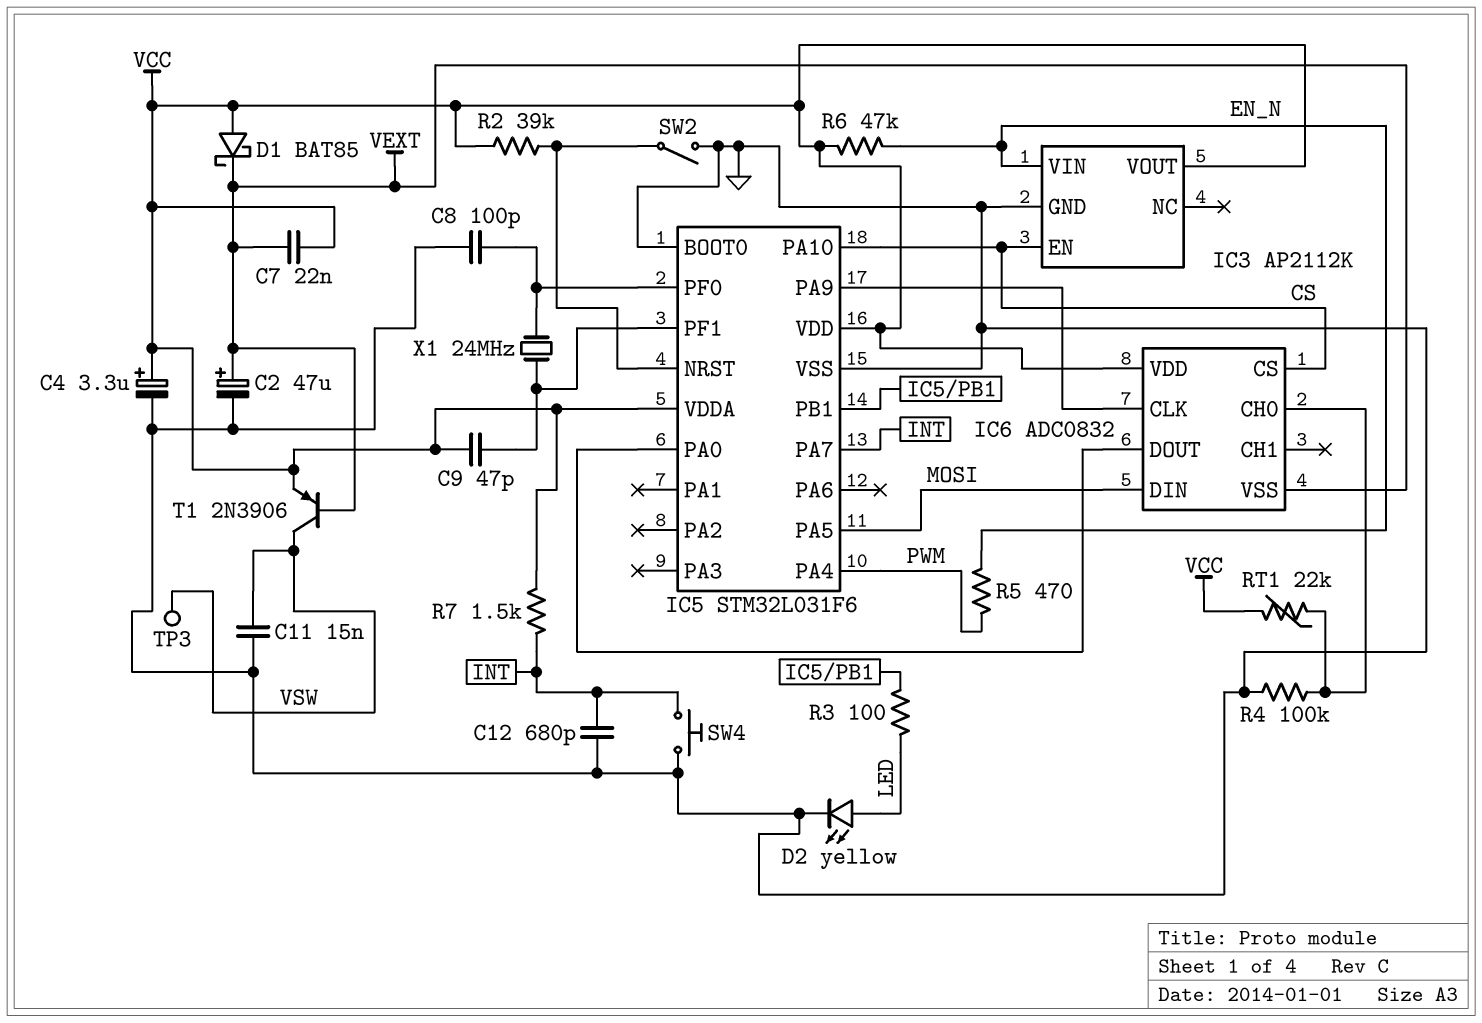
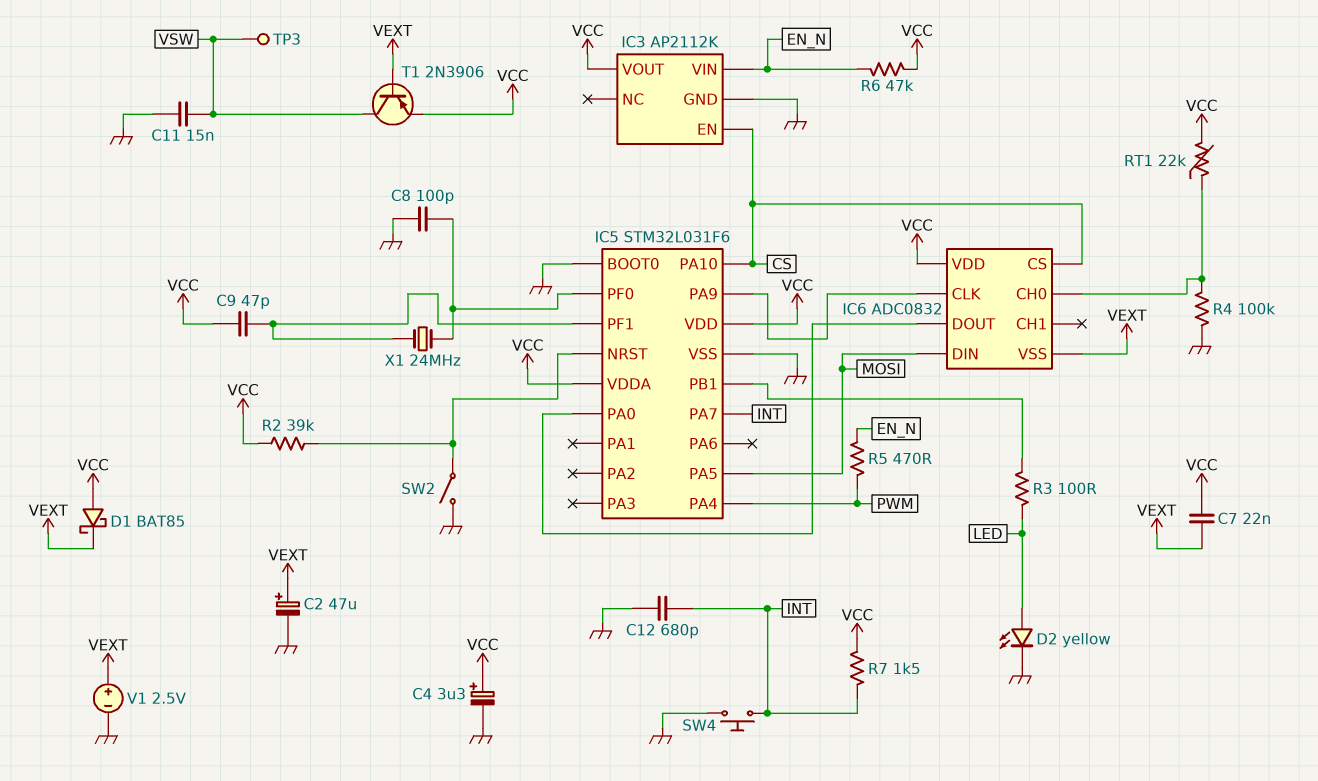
V1: none -> 2.5V (plus VEXT, minus GND)

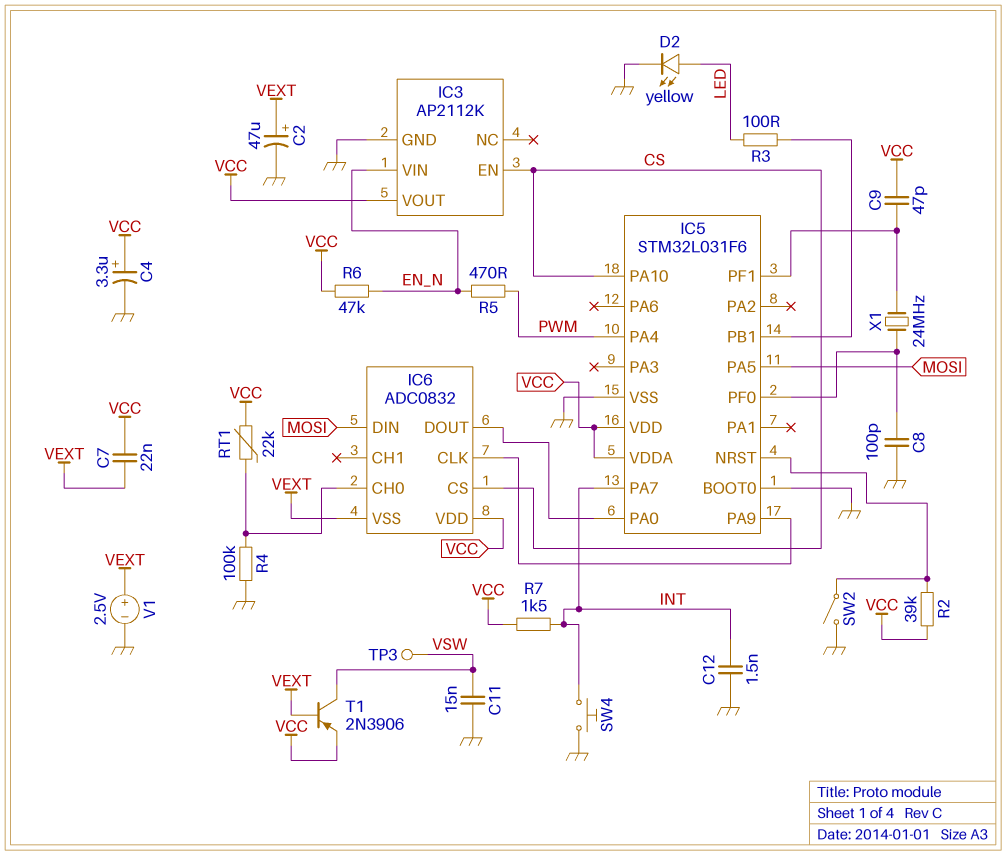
C12: 680pF (GND, INT) -> 1.5nF (GND, INT)
D1: schottky BAT85 (A VCC, K VEXT) -> none

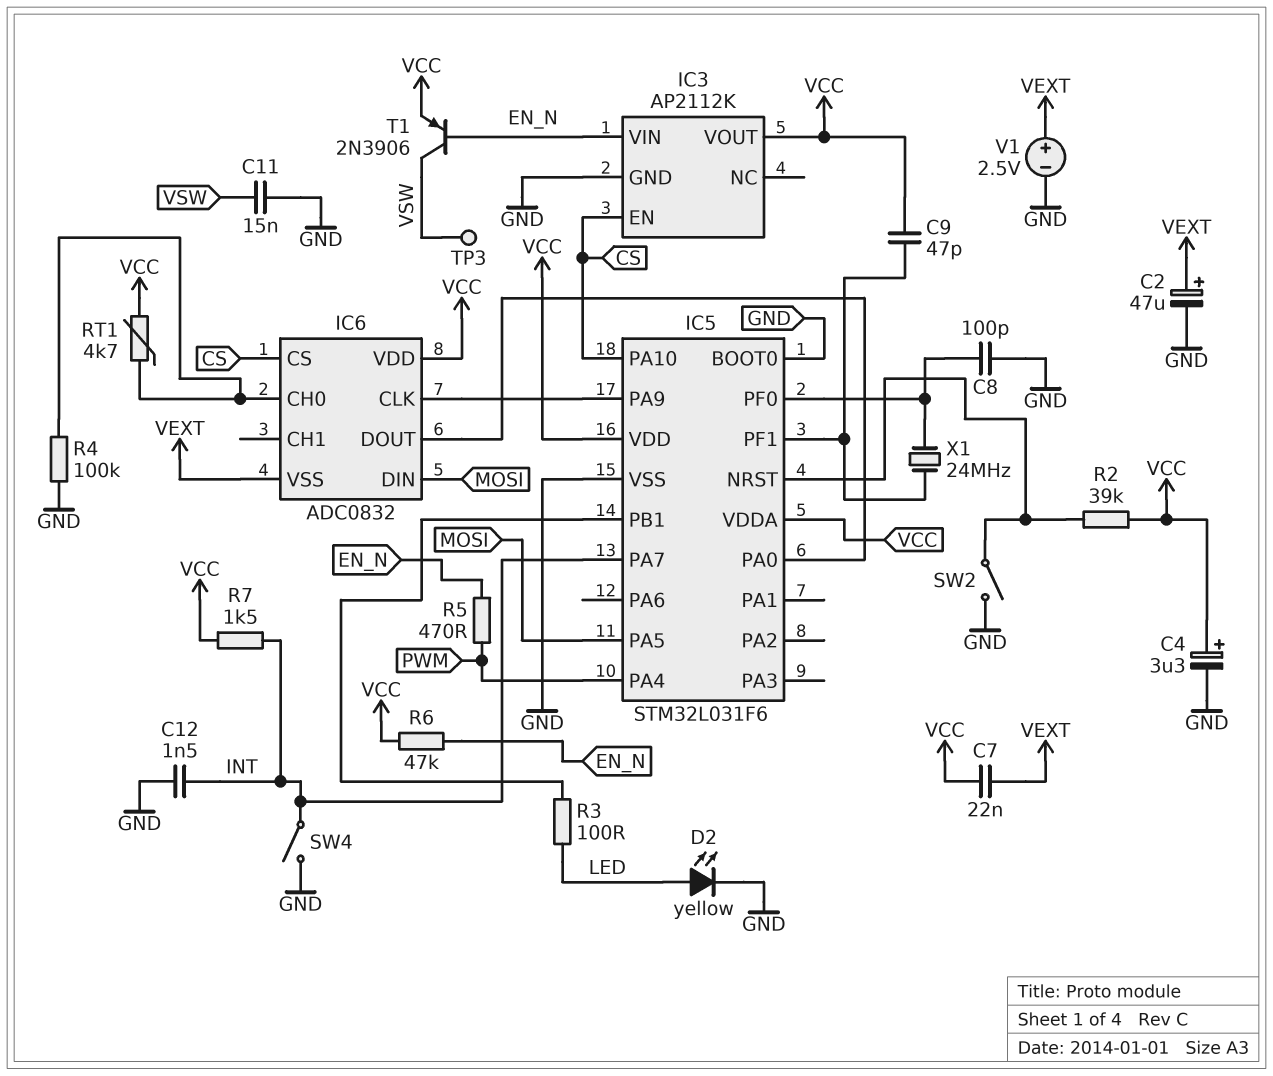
RT1: 22k (IC6/CH0, VCC) -> 4.7k (IC6/CH0, VCC)
SW4: button (GND, INT) -> switch (GND, INT)
T1: PNP 2N3906 (B VEXT, C VSW, E VCC) -> PNP 2N3906 (B EN_N, C VSW, E VCC)

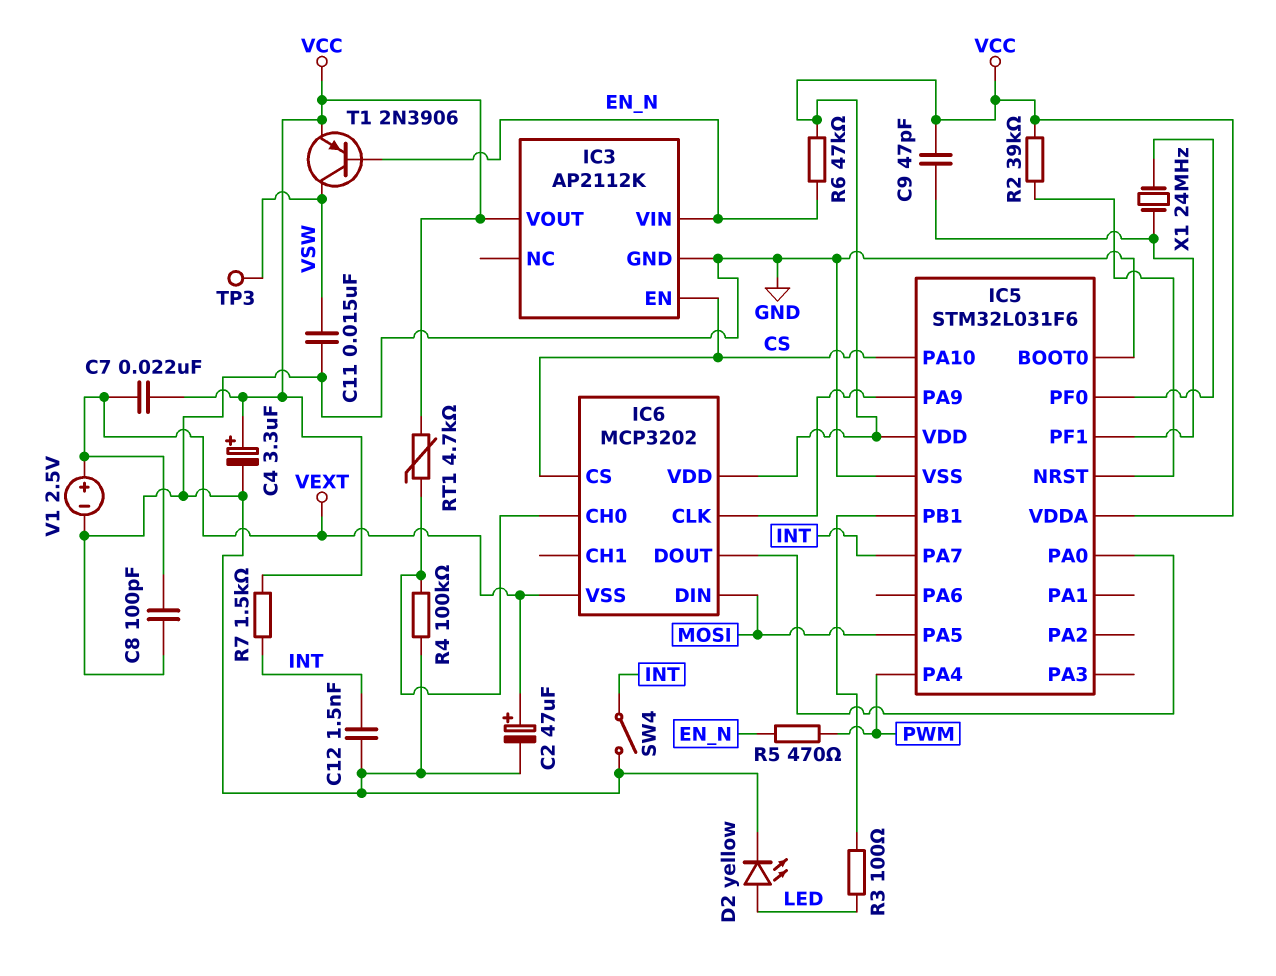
C8: 100pF (GND, IC5/PF0) -> 100pF (GND, VEXT)
IC6: ADC0832 -> MCP3202
SW2: switch (GND, IC5/NRST) -> none

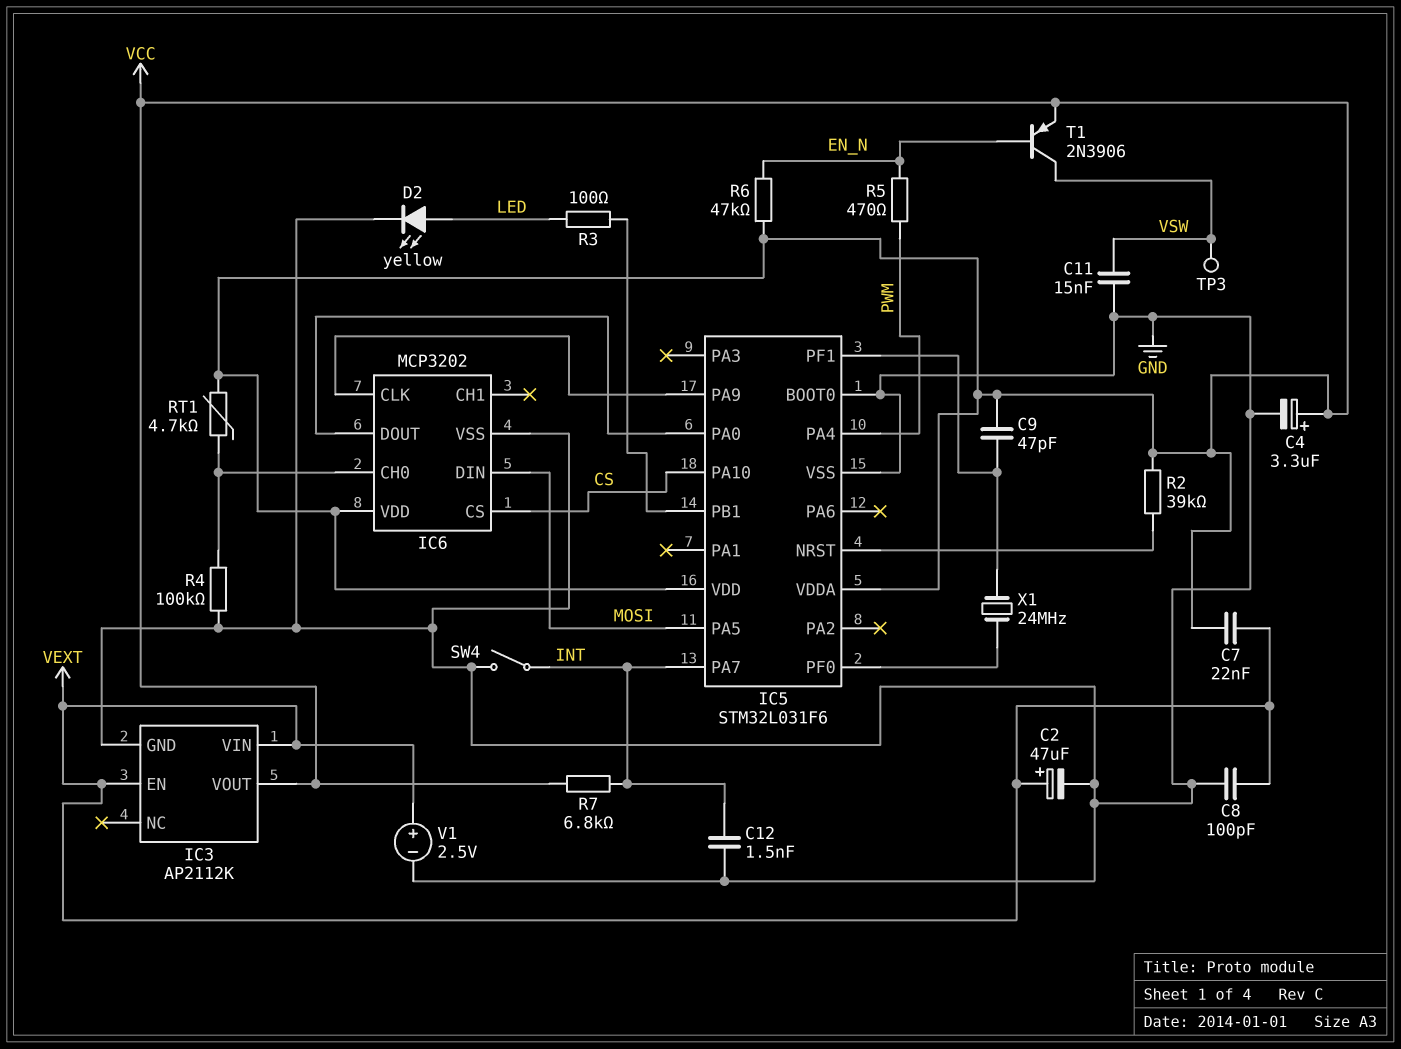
IC3 pin EN: CS -> VEXT
IC3 pin VIN: EN_N -> VEXT
IC6 pin VSS: VEXT -> GND
R7: 1.5k (INT, VCC) -> 6.8k (INT, VCC)

